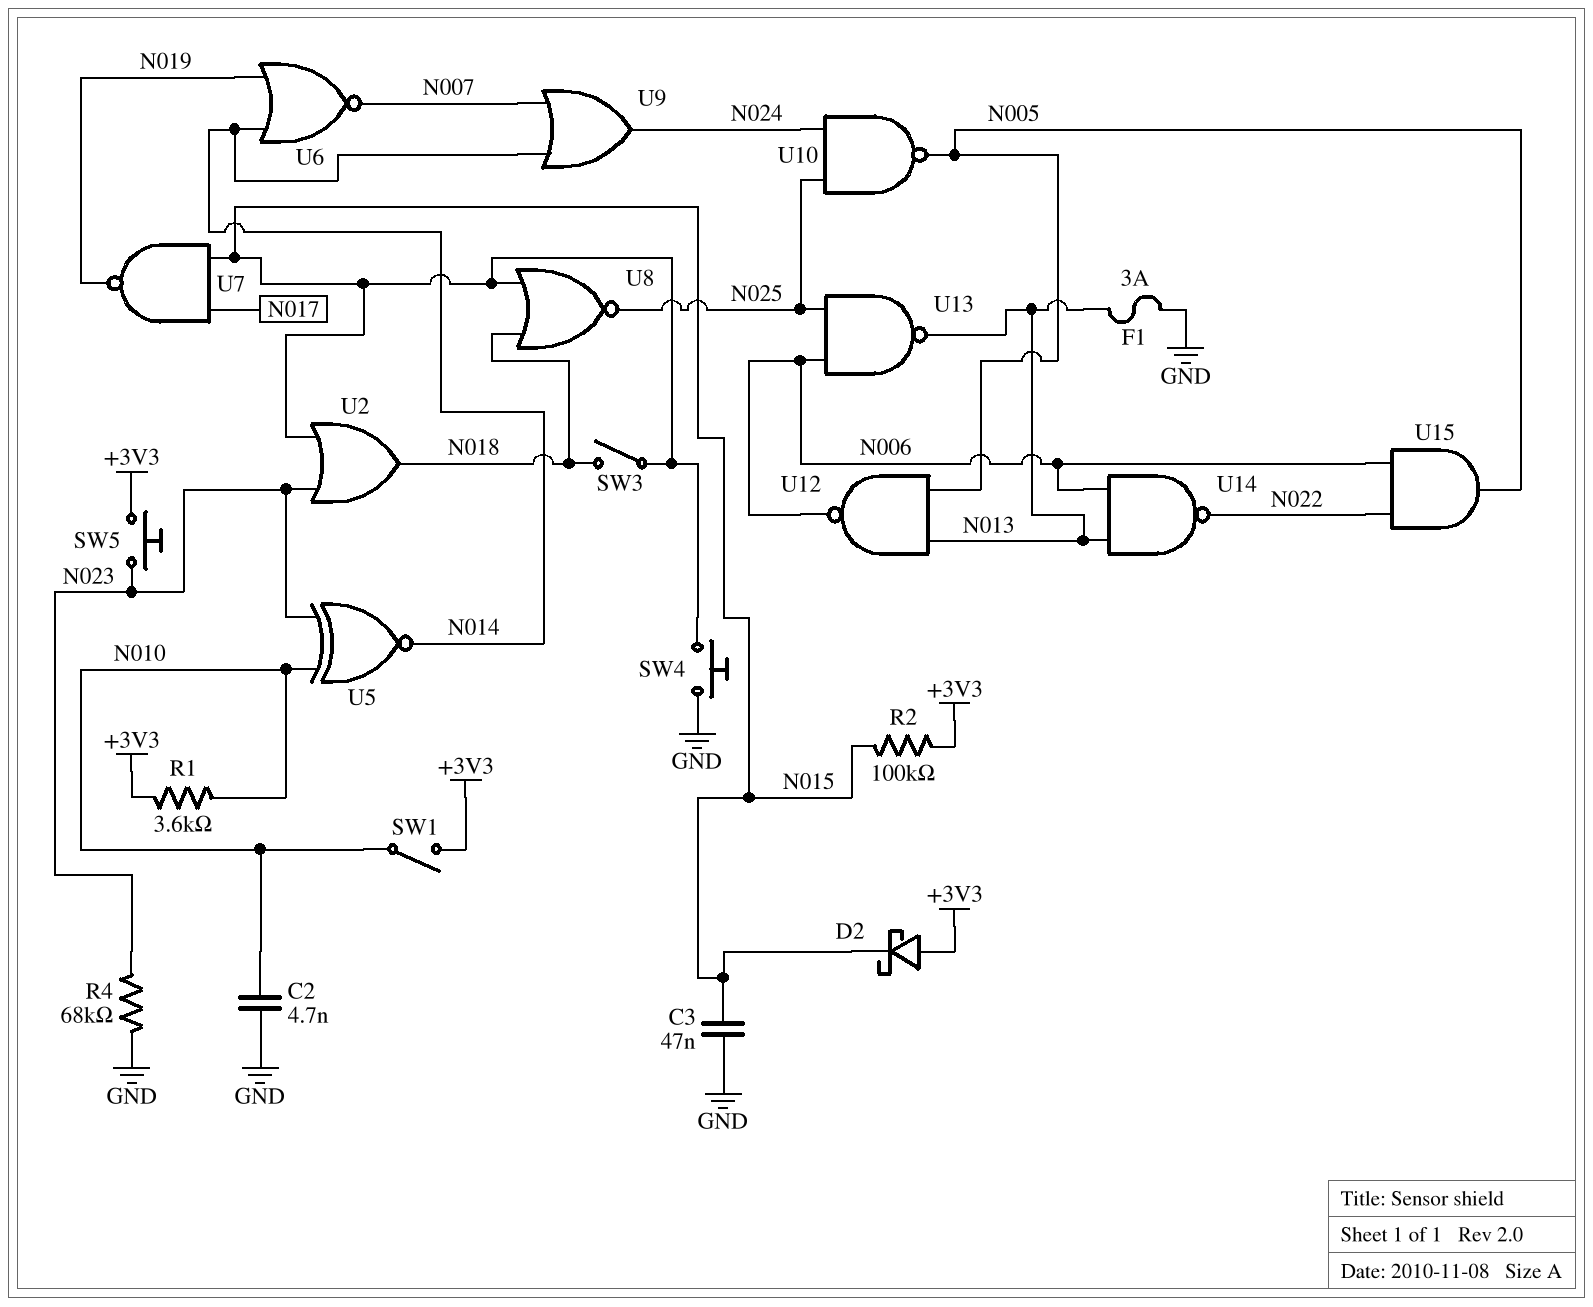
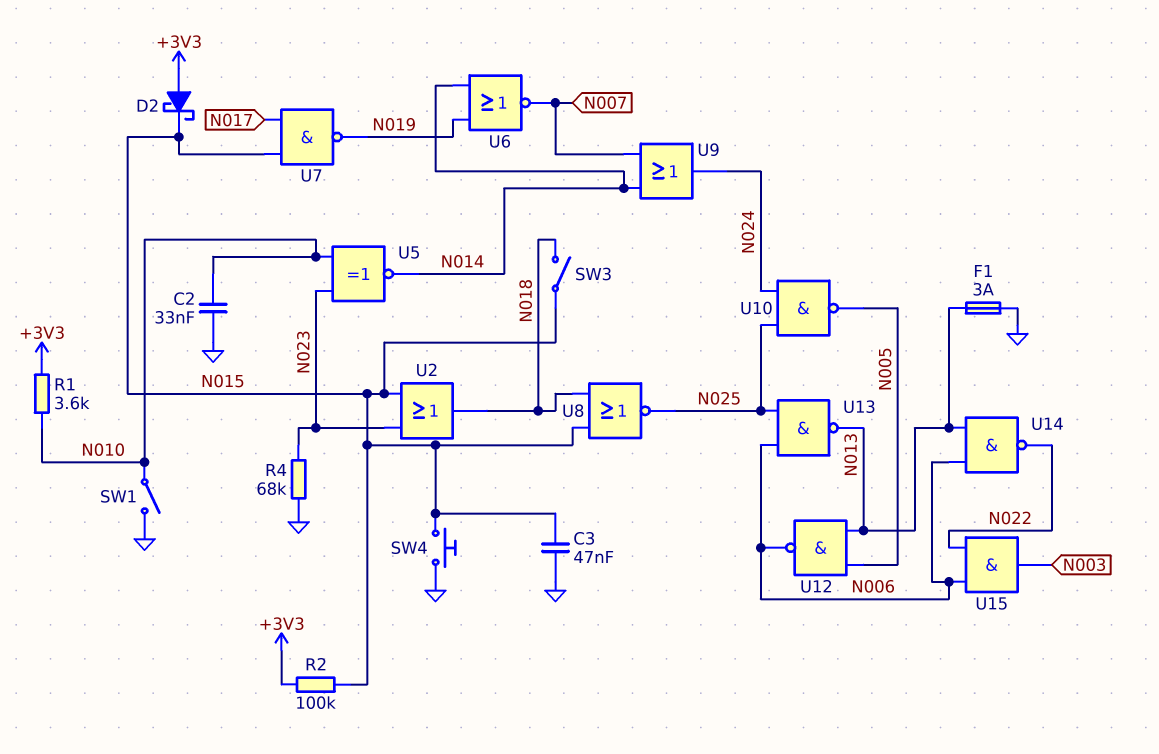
C2: 4.7nF (GND, N010) -> 33nF (GND, N010)
SW1: switch (+3V3, N010) -> switch (GND, N010)
SW5: button (+3V3, N023) -> none
U15: AND (in N006, in N022, out N005) -> AND (in N006, in N022, out N003)

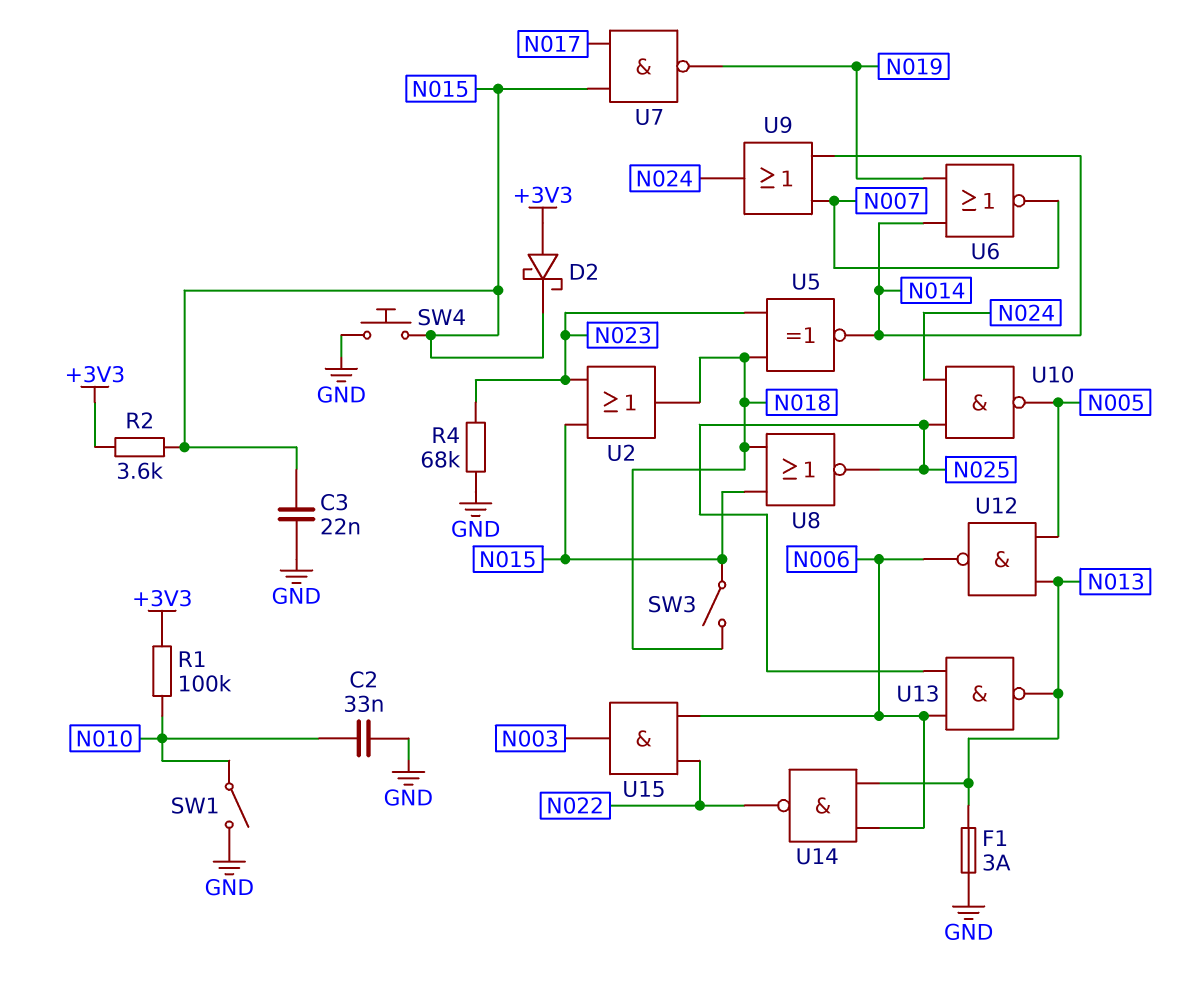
C3: 47nF (GND, N015) -> 22nF (GND, N015)
R1: 3.6k (+3V3, N010) -> 100k (+3V3, N010)
R2: 100k (+3V3, N015) -> 3.6k (+3V3, N015)
U5: XNOR (in N010, in N023, out N014) -> XNOR (in N018, in N023, out N014)

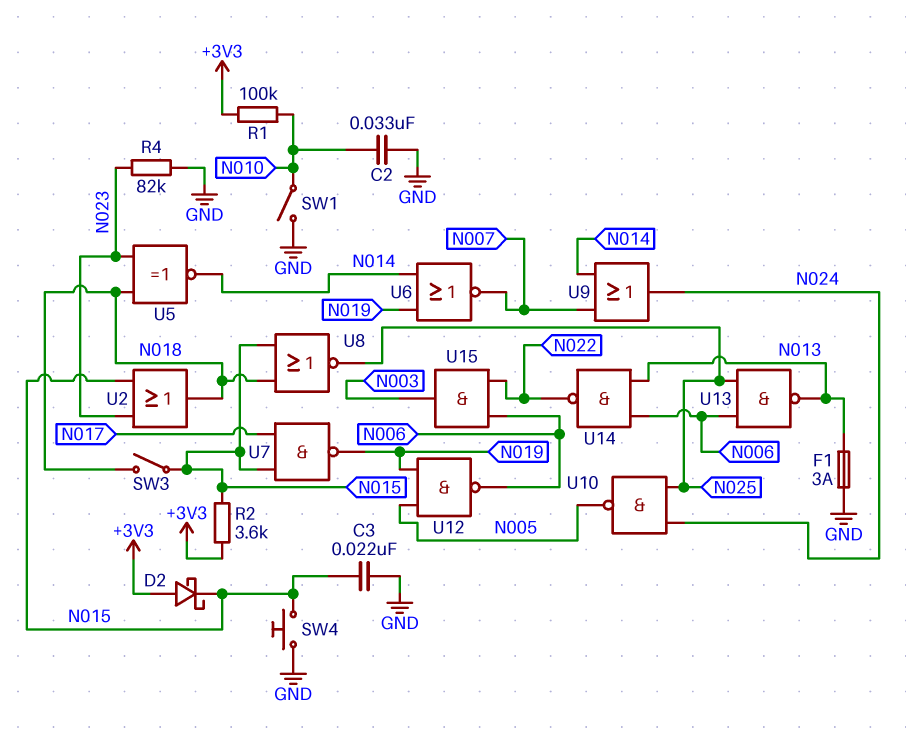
R4: 68k (GND, N023) -> 82k (GND, N023)
U12: NAND (in N005, in N013, out N006) -> NAND (in N005, in N019, out N006)

